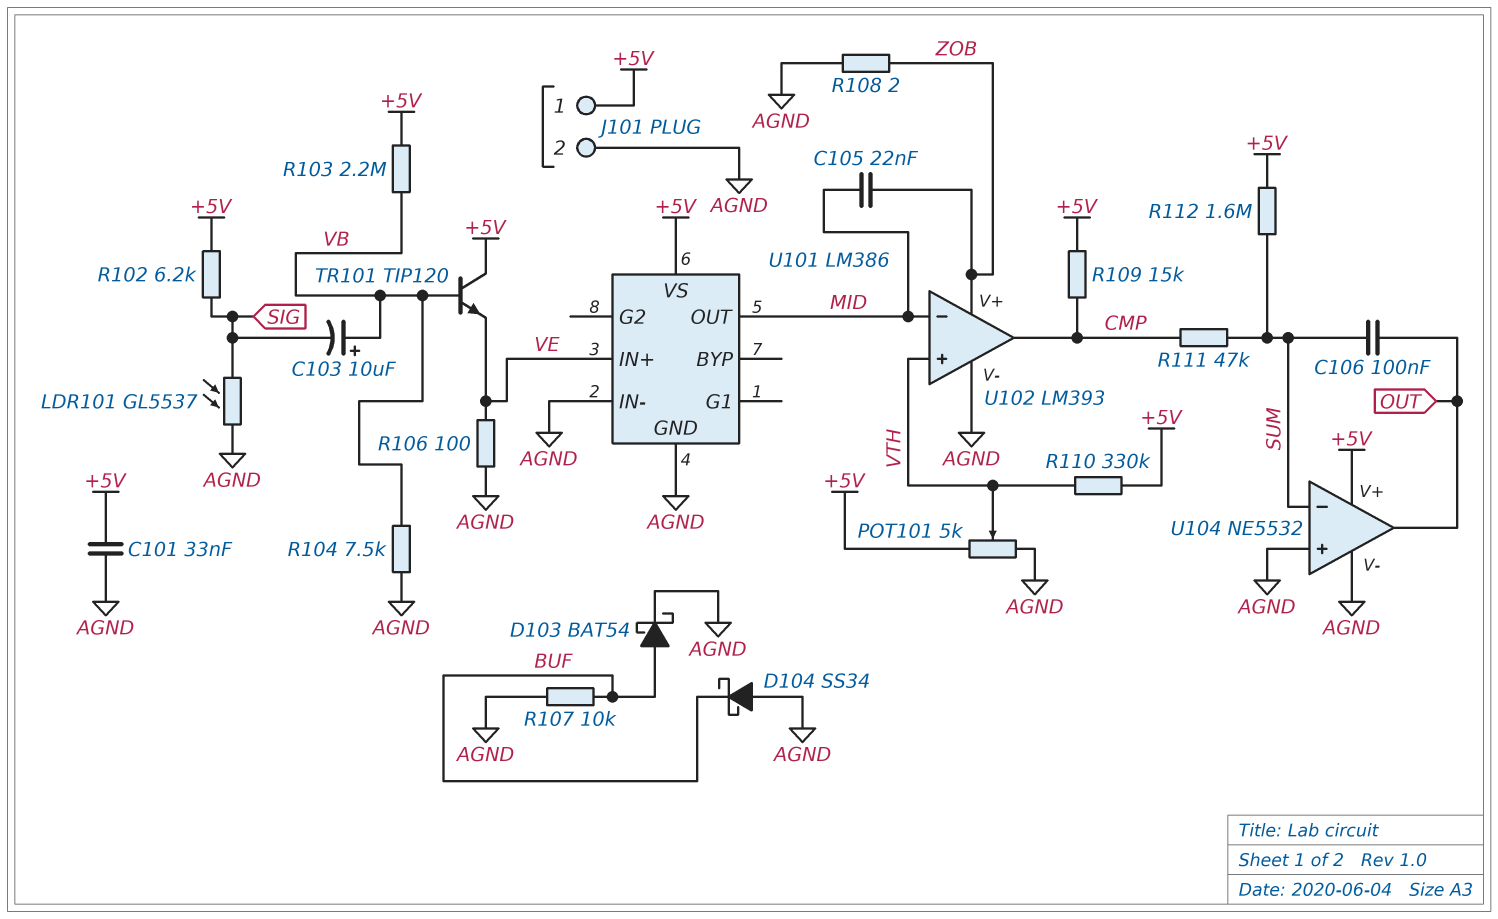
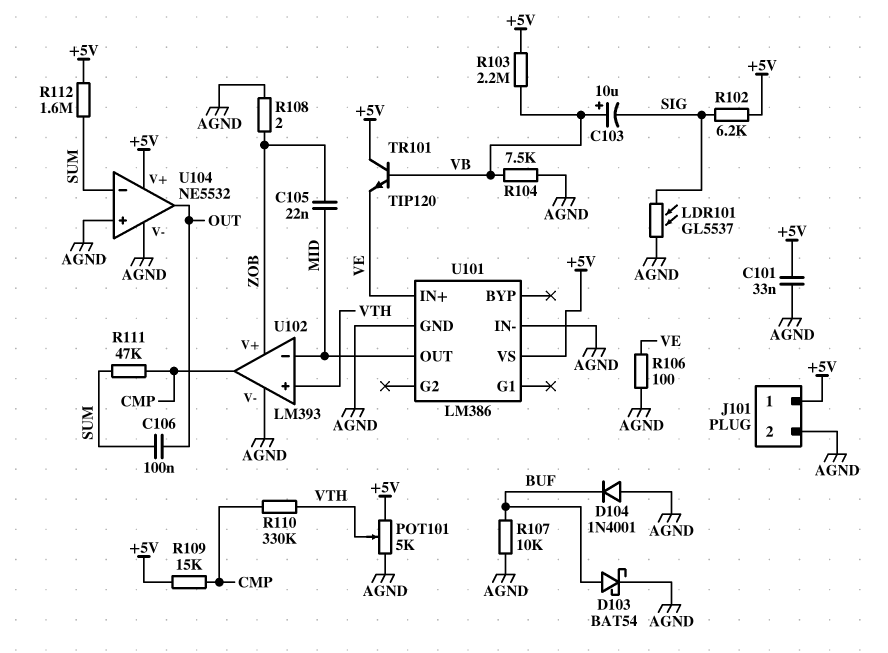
D104: schottky SS34 (A AGND, K BUF) -> diode 1N4001 (A AGND, K BUF)
R110: 330k (+5V, VTH) -> 330k (CMP, VTH)

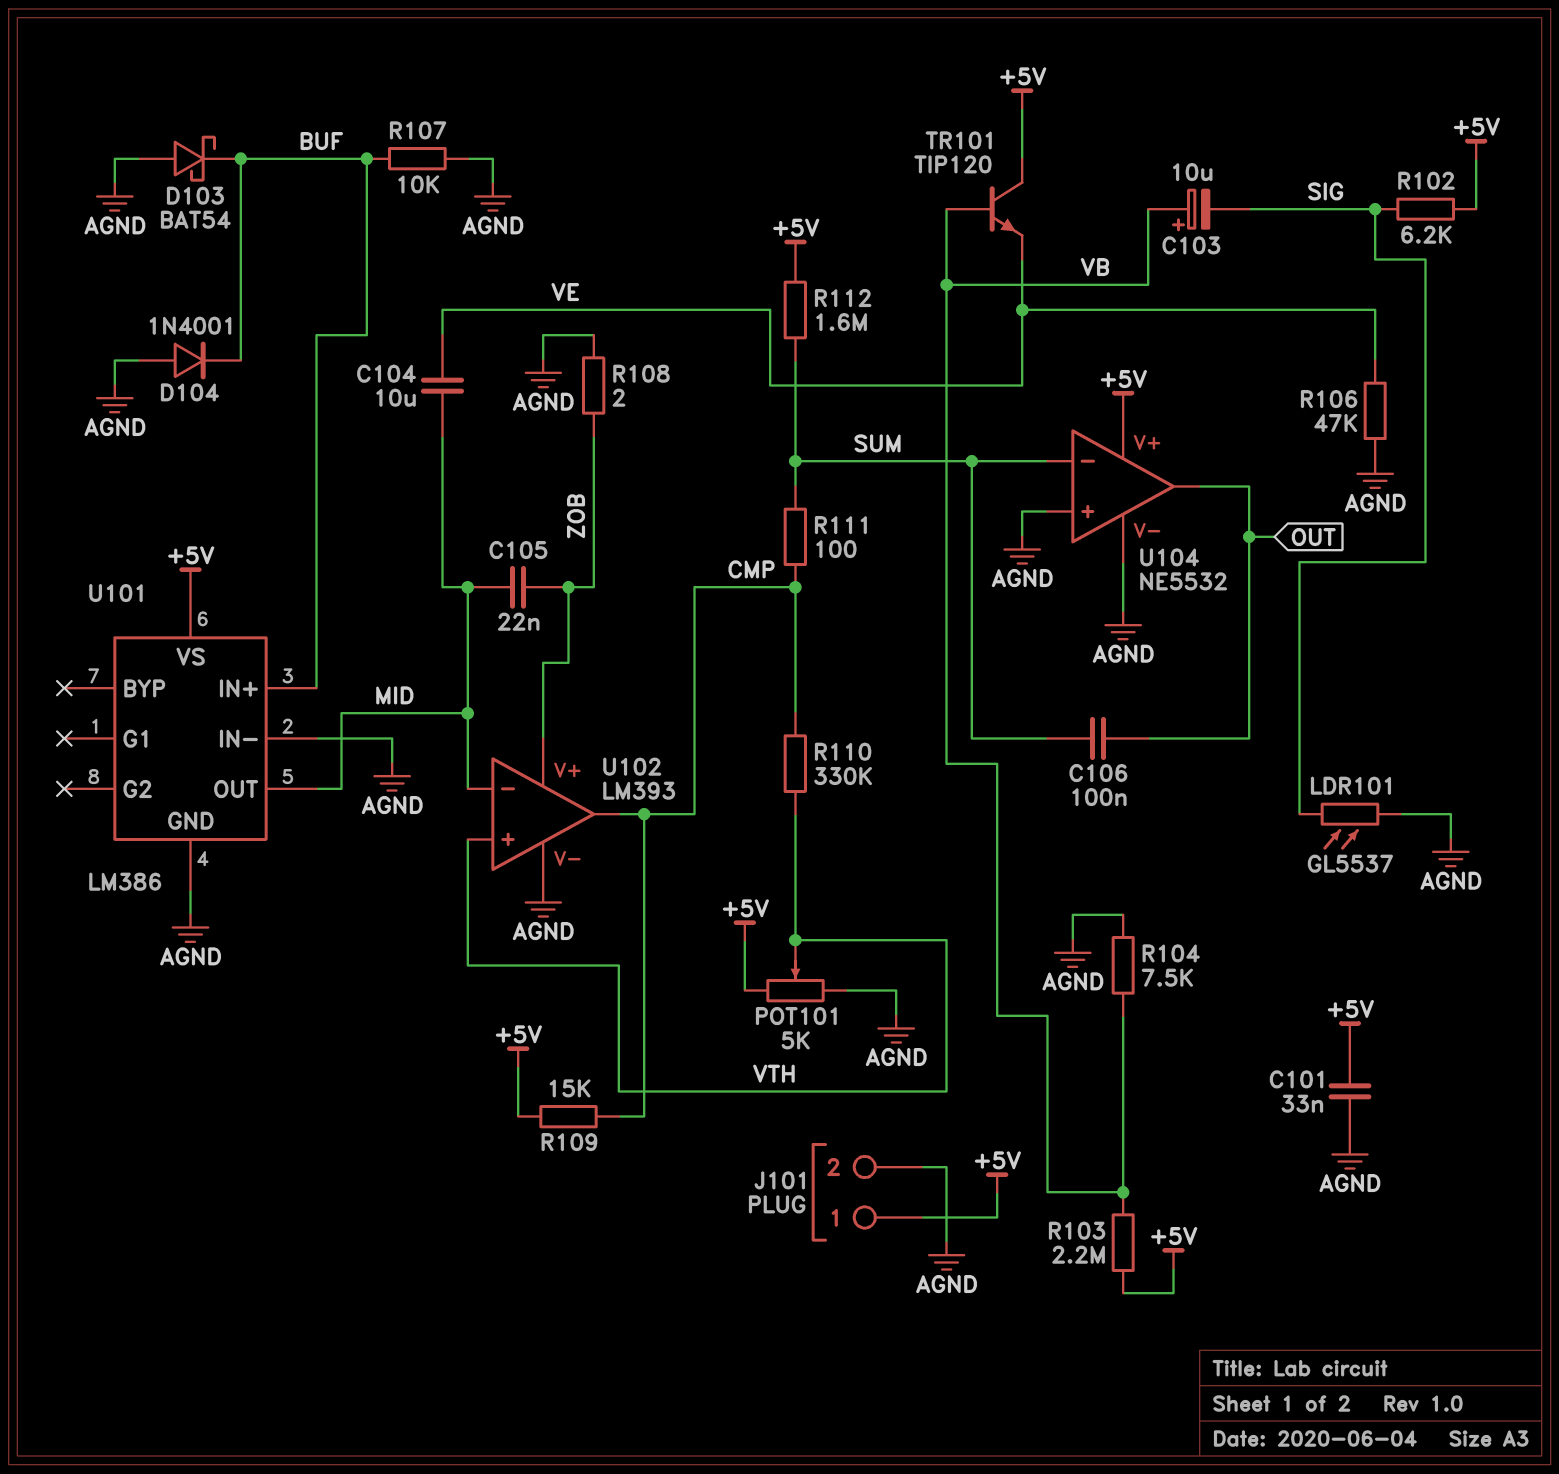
C104: none -> 10uF (MID, VE)
D103: schottky BAT54 (A BUF, K AGND) -> schottky BAT54 (A AGND, K BUF)
R106: 100 (AGND, VE) -> 47k (AGND, VE)
R111: 47k (CMP, SUM) -> 100 (CMP, SUM)
U101 pin IN+: VE -> BUF

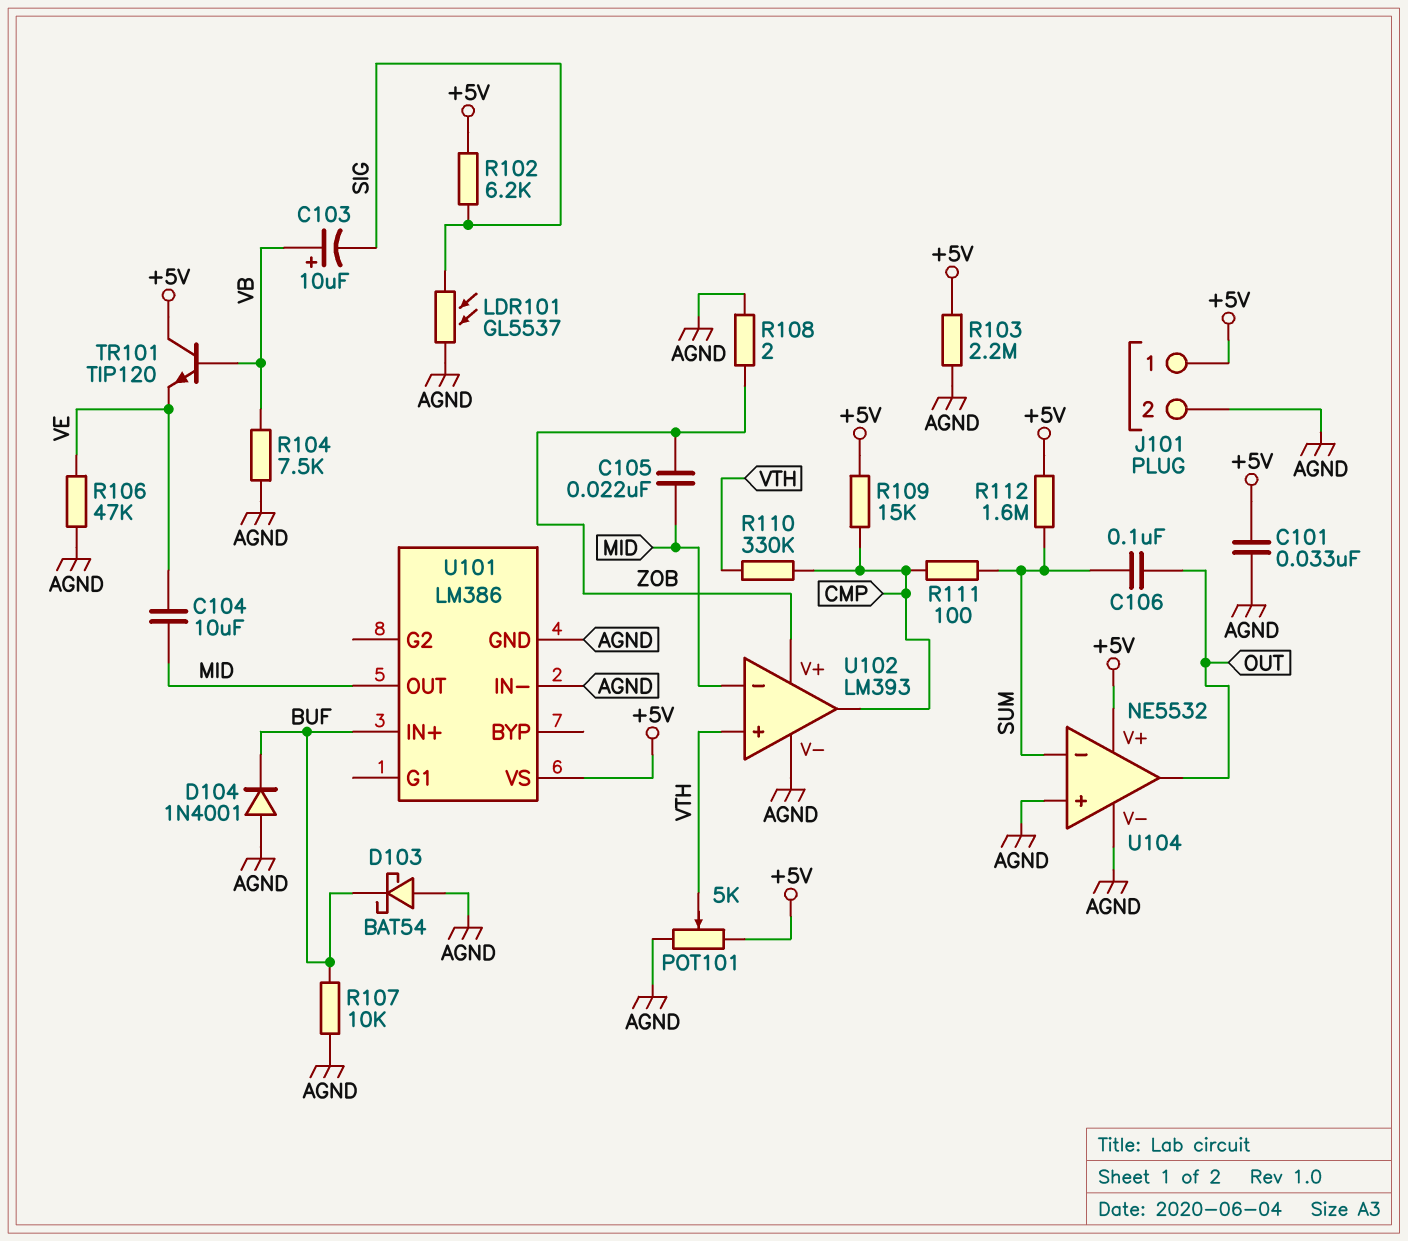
R103: 2.2M (+5V, VB) -> 2.2M (+5V, AGND)

